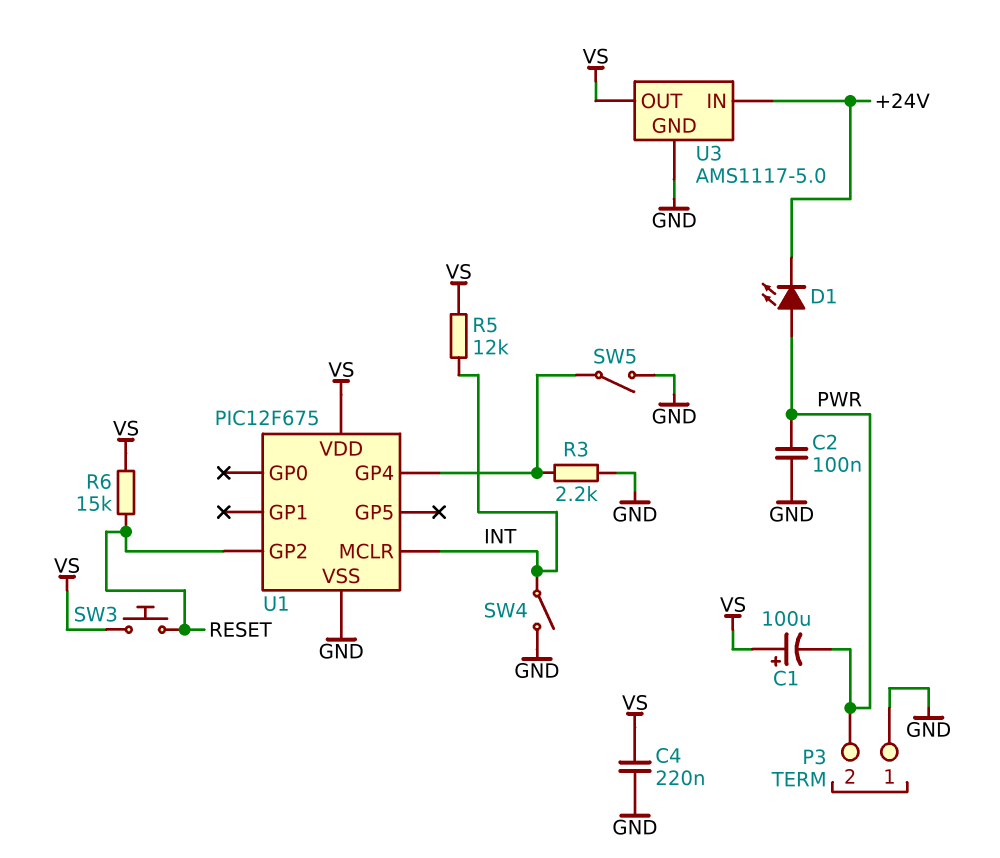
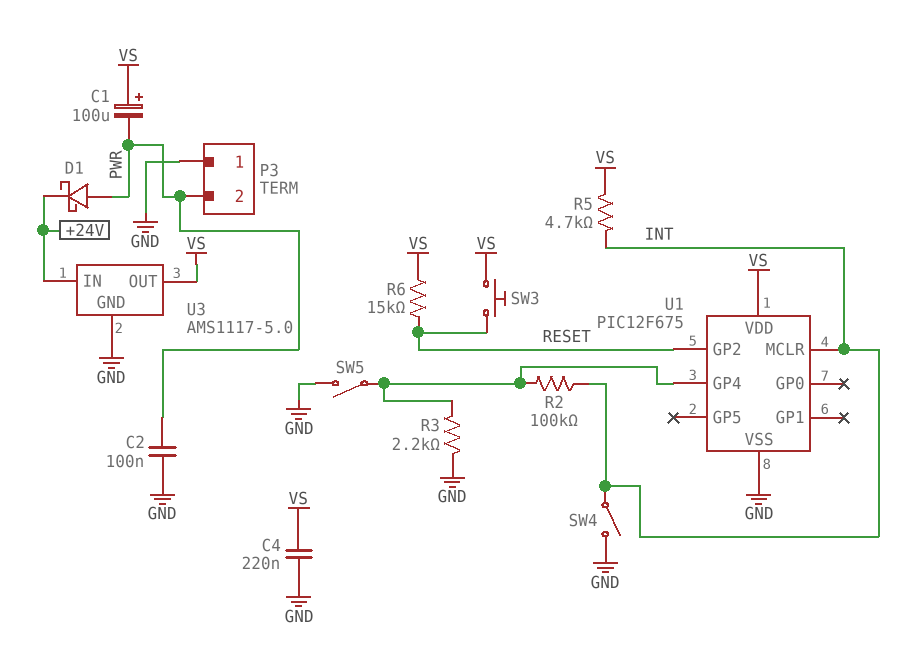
D1: LED (A PWR, K +24V) -> schottky (A PWR, K +24V)
R2: none -> 100k (INT, U1/GP4)
R5: 12k (INT, VS) -> 4.7k (INT, VS)

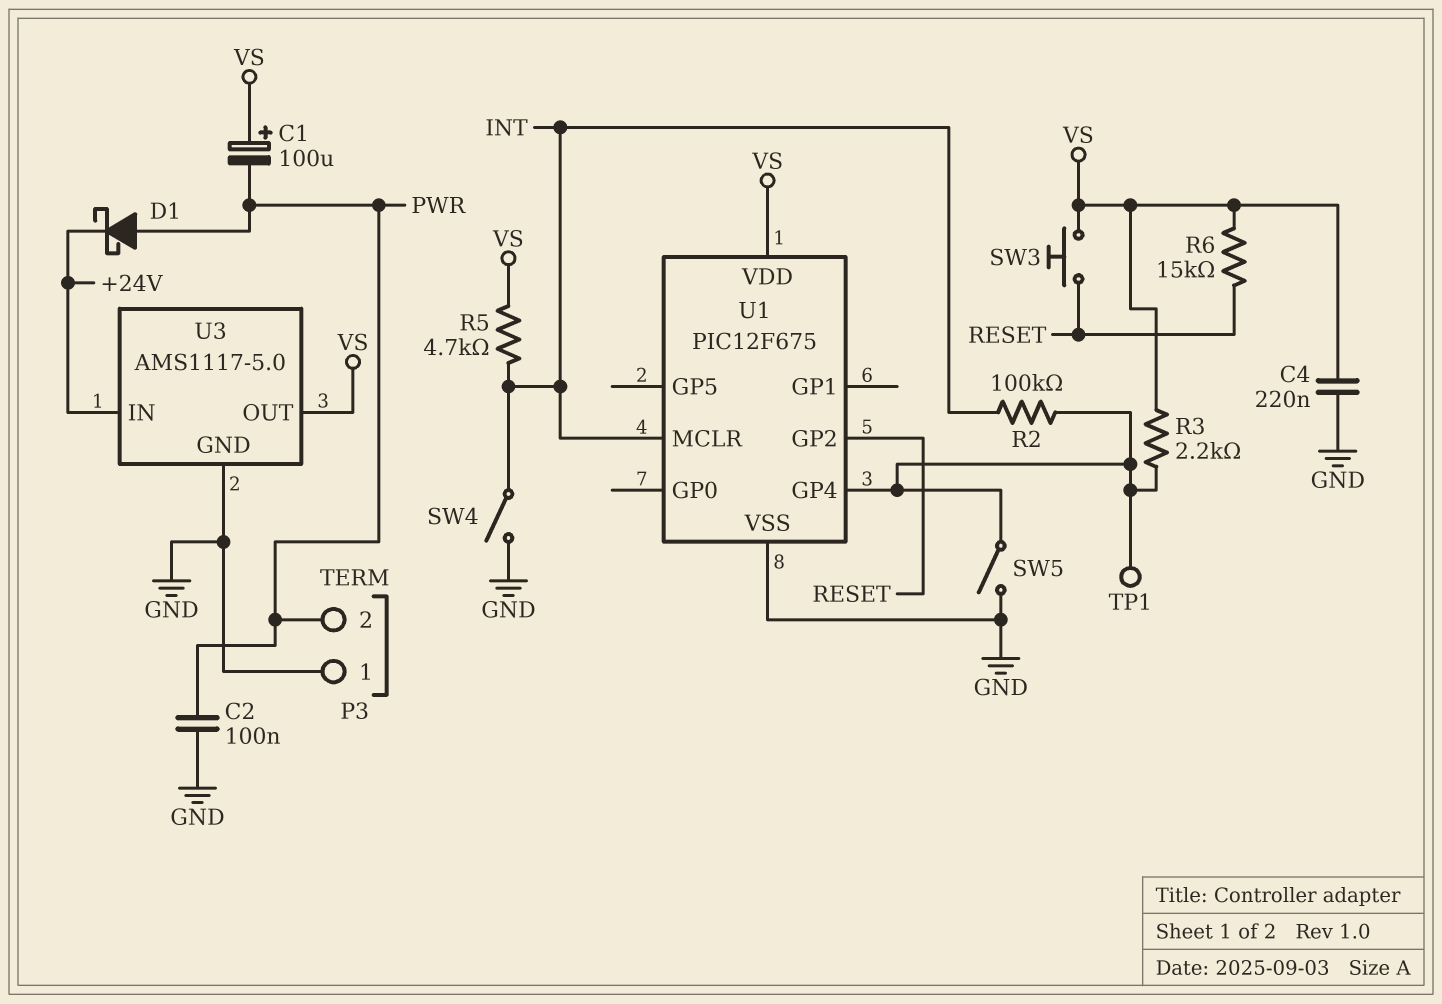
R3: 2.2k (GND, U1/GP4) -> 2.2k (U1/GP4, VS)
TP1: none -> test point (U1/GP4)

